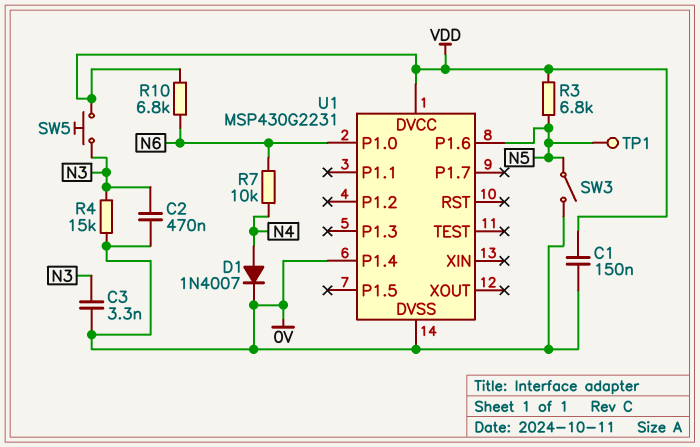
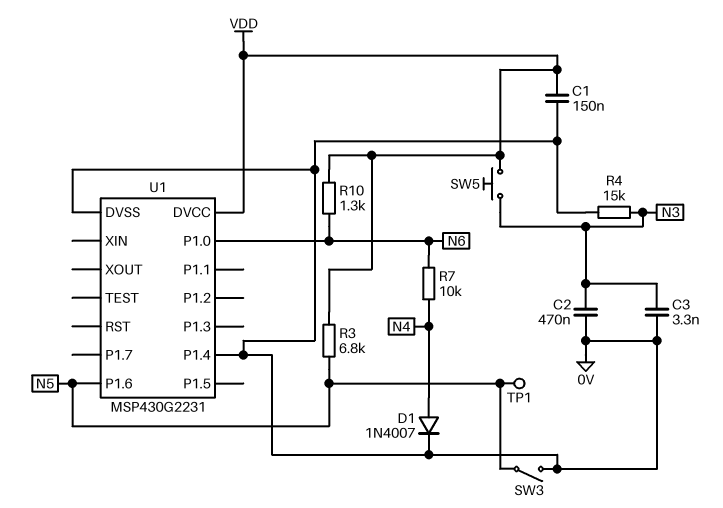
R10: 6.8k (N6, VDD) -> 1.3k (N6, VDD)

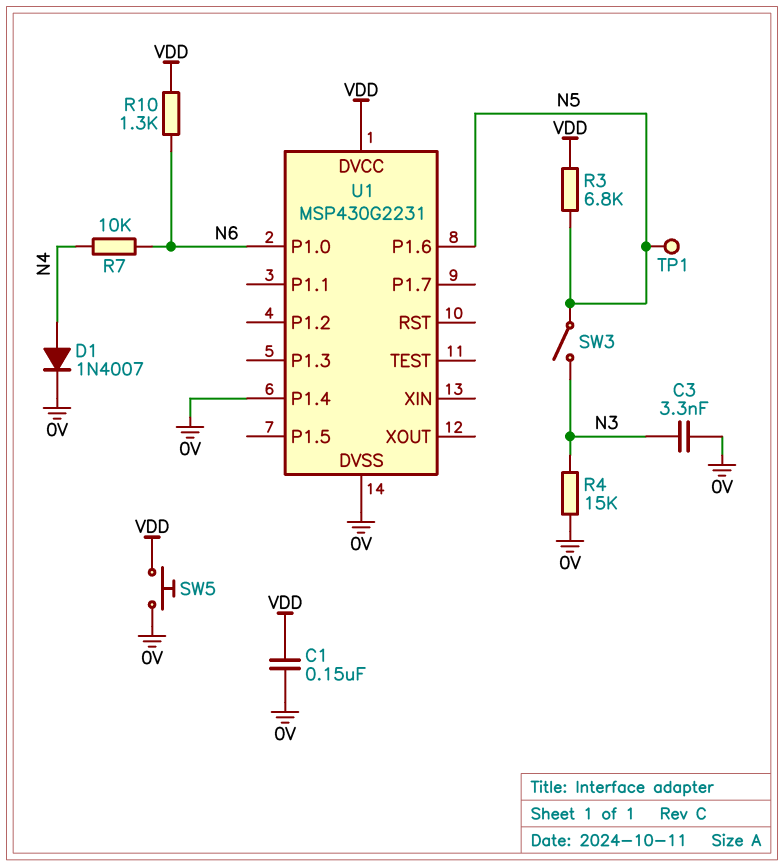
C2: 470nF (0V, N3) -> none
SW3: switch (0V, N5) -> switch (N3, N5)
SW5: button (N3, VDD) -> button (0V, VDD)

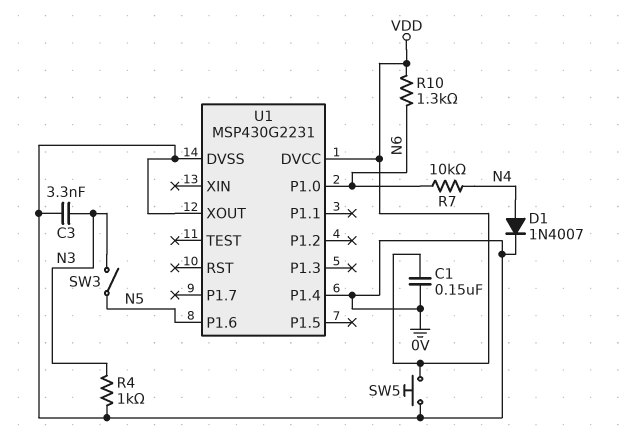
R3: 6.8k (N5, VDD) -> none
R4: 15k (0V, N3) -> 1k (0V, N3)
TP1: test point (N5) -> none
U1 pin XOUT: none -> 0V

